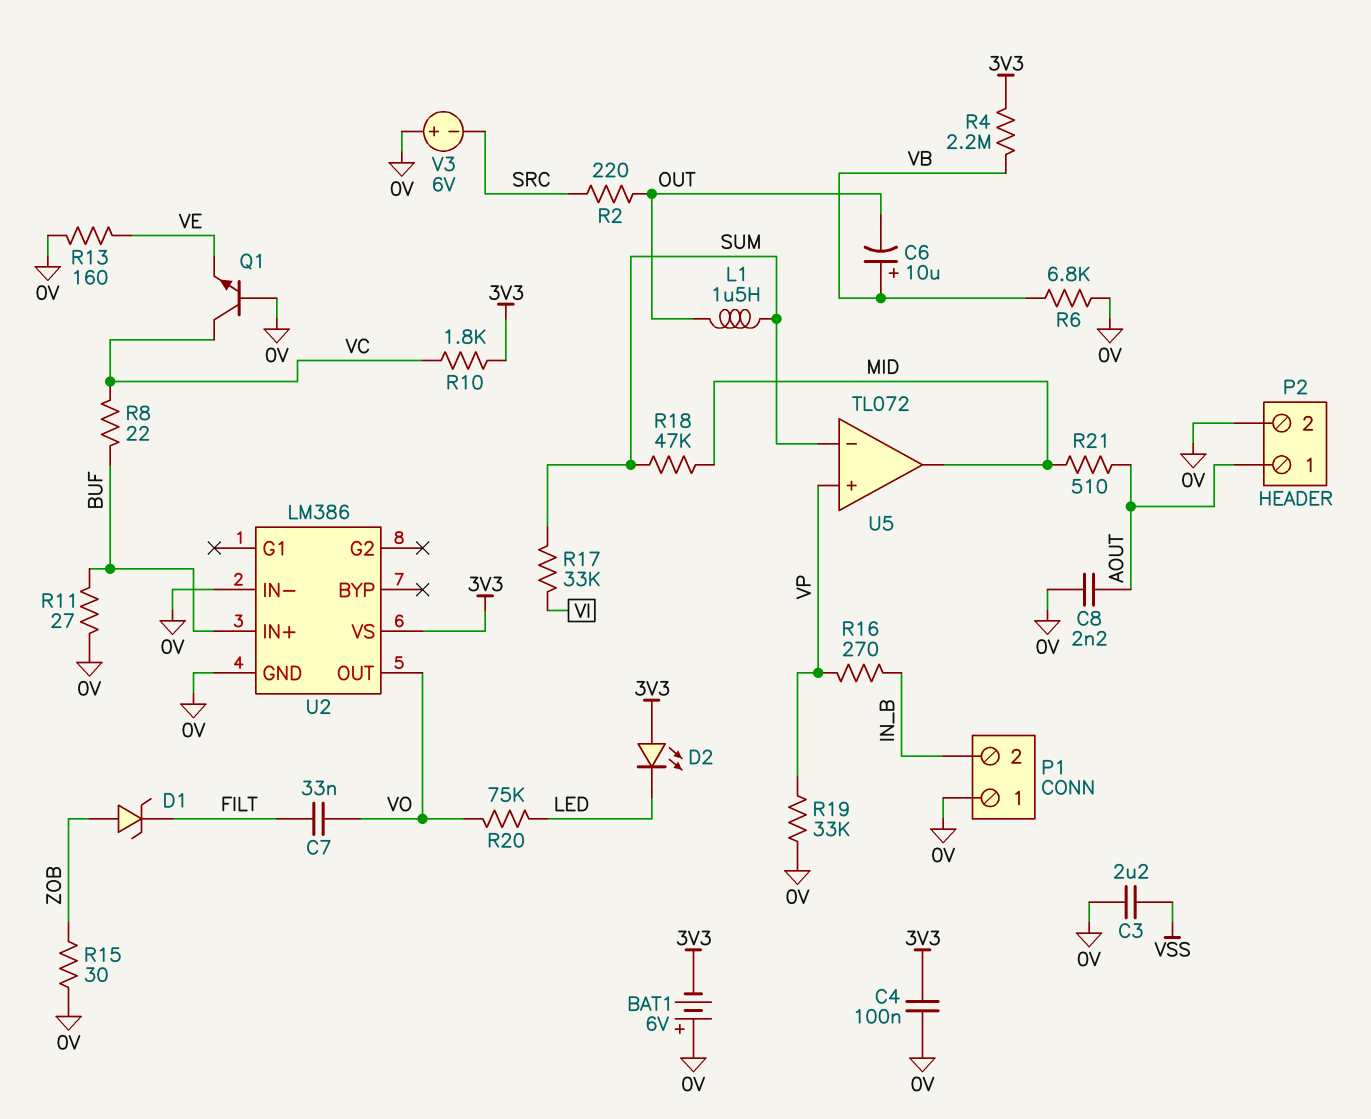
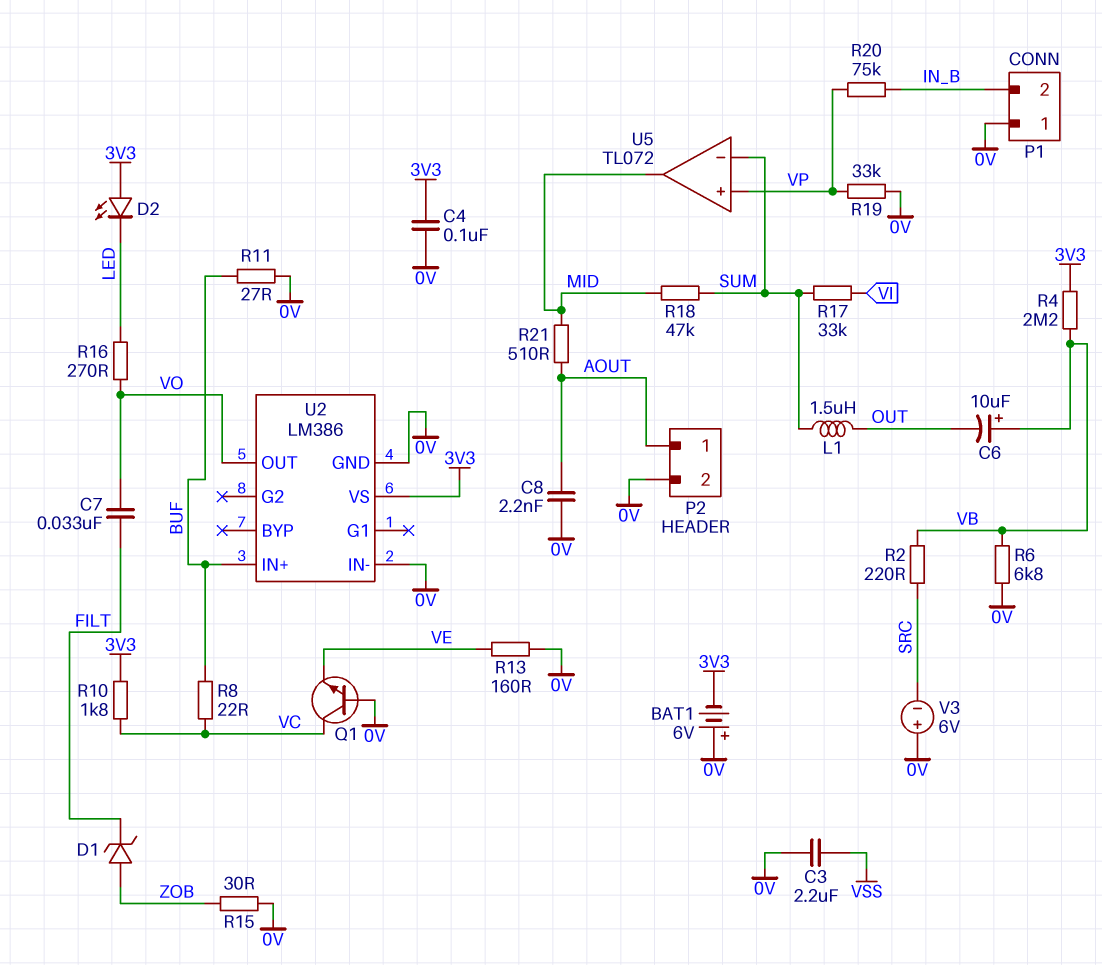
R2: 220 (OUT, SRC) -> 220 (SRC, VB)
R16: 270 (IN_B, VP) -> 270 (LED, VO)
R20: 75k (LED, VO) -> 75k (IN_B, VP)

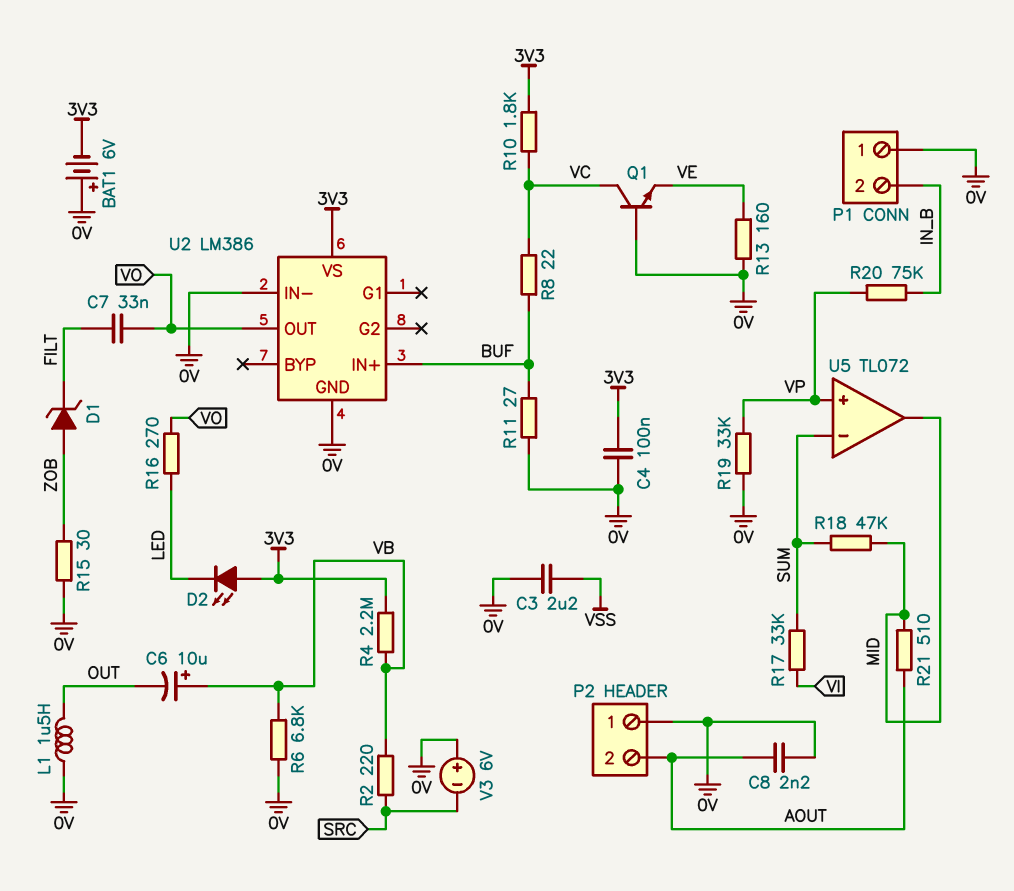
L1: 1.5uH (OUT, SUM) -> 1.5uH (0V, OUT)
P2 pin 1: AOUT -> 0V
P2 pin 2: 0V -> AOUT

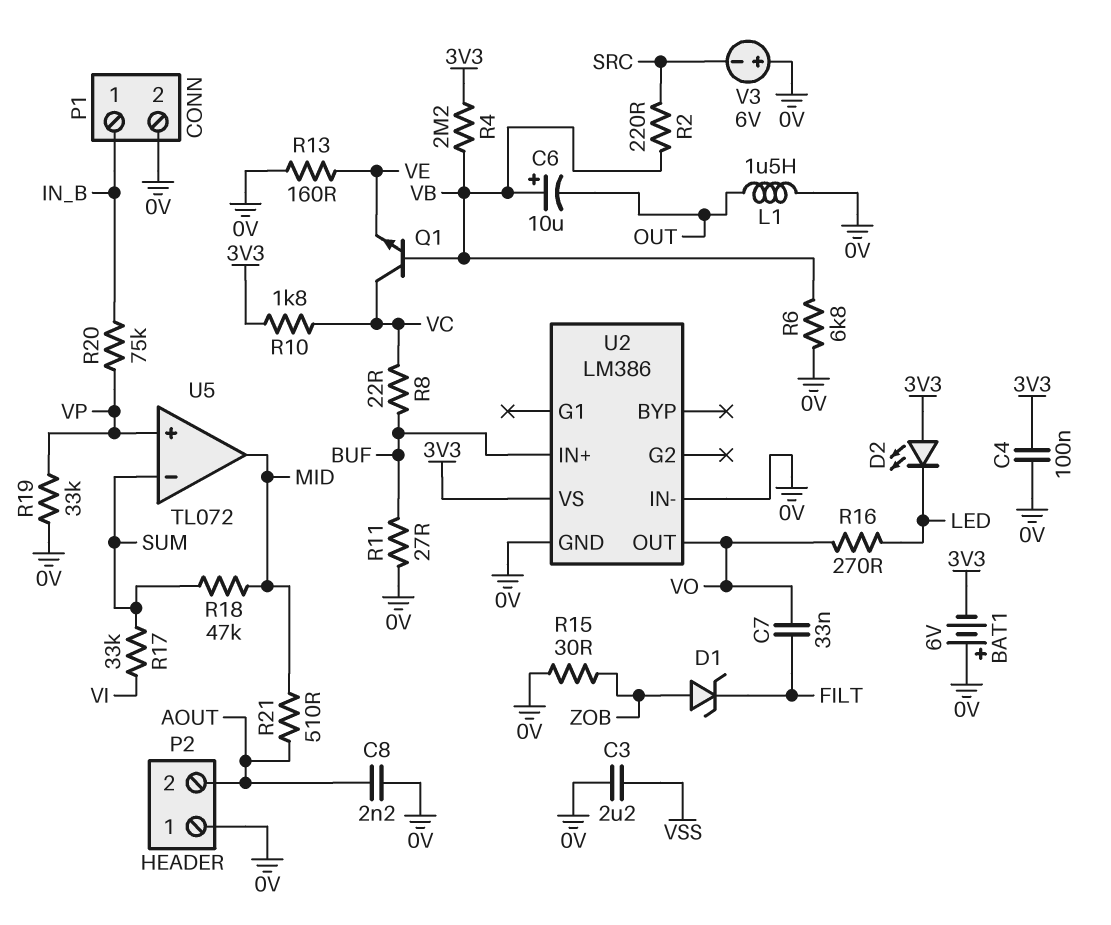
P1 pin 1: 0V -> IN_B
P1 pin 2: IN_B -> 0V
Q1: NPN (B 0V, C VC, E VE) -> NPN (B VB, C VC, E VE)

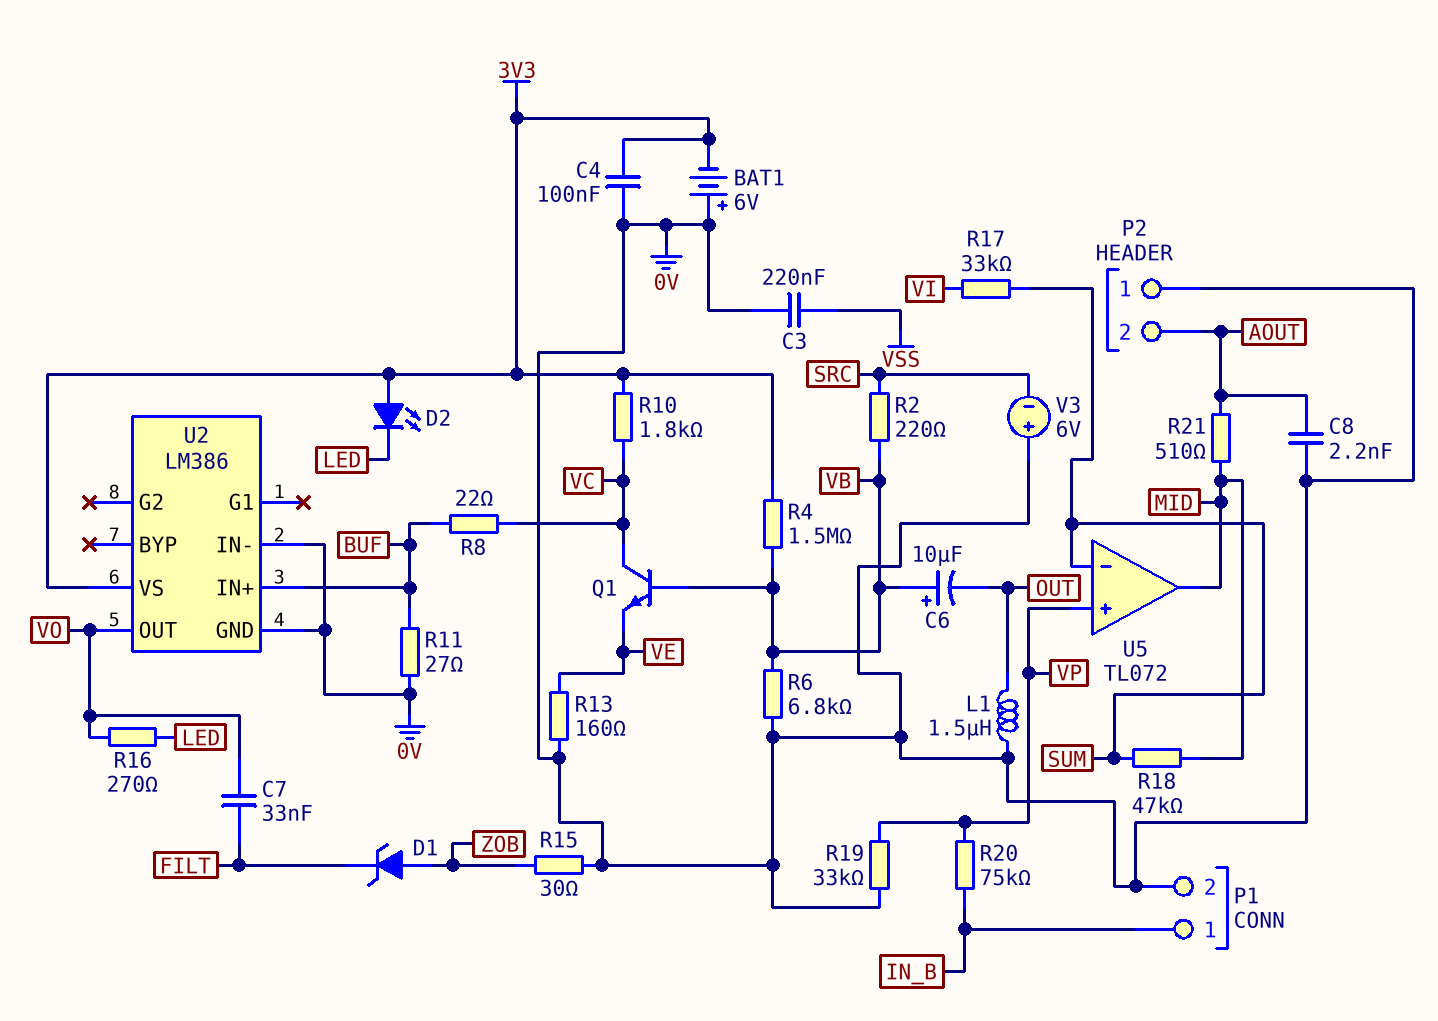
C3: 2.2uF (0V, VSS) -> 220nF (0V, VSS)
R4: 2.2M (3V3, VB) -> 1.5M (3V3, VB)

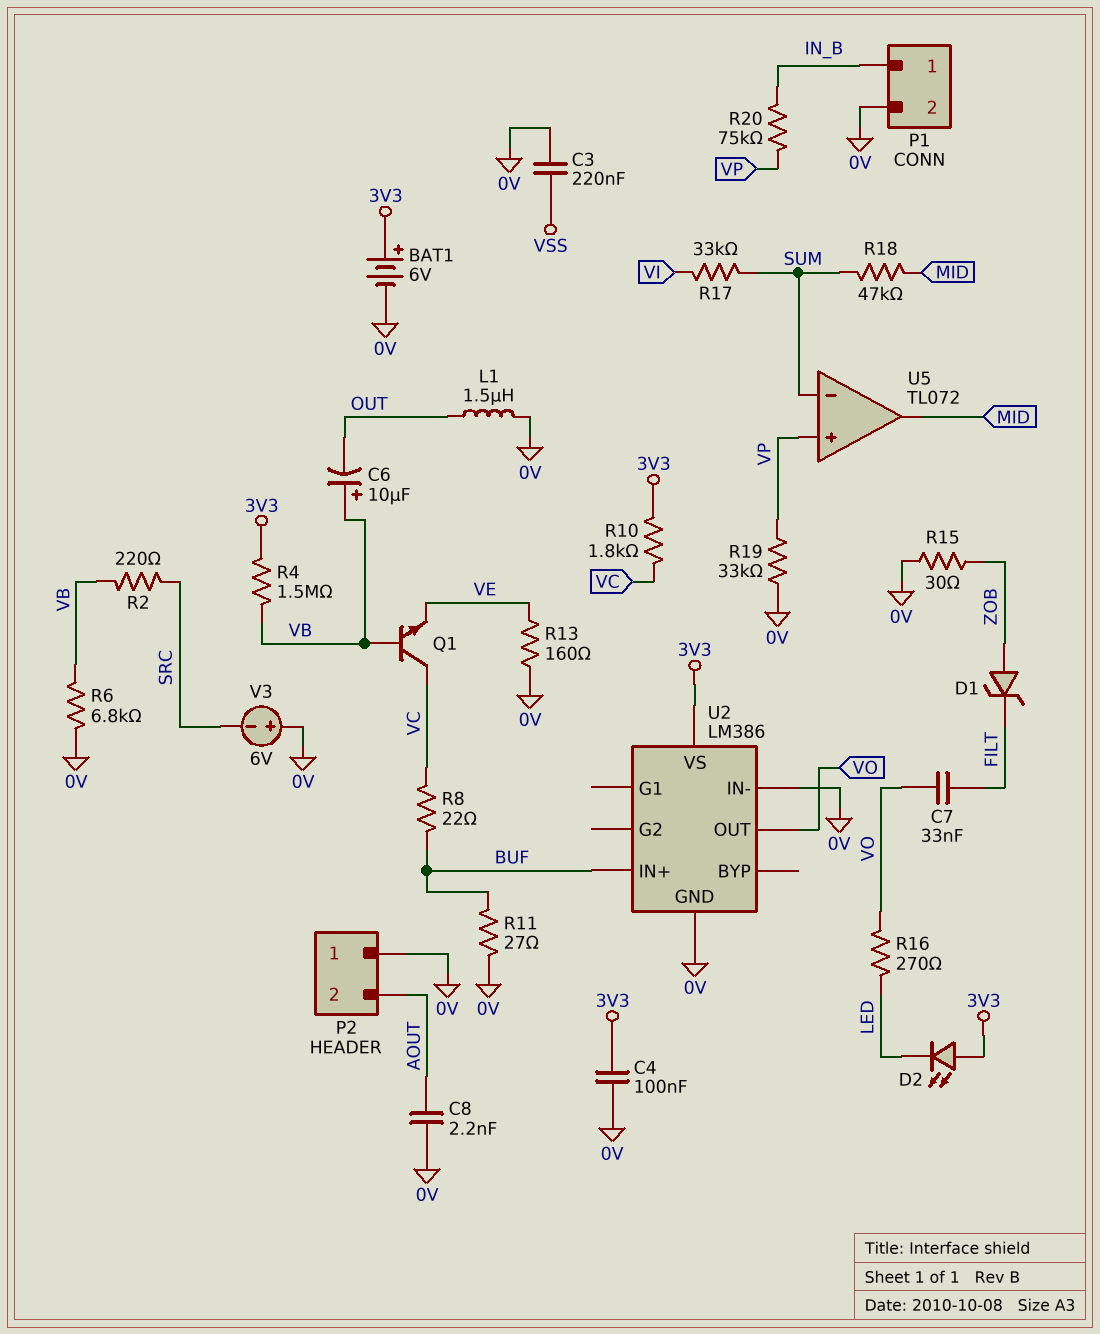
BAT1: 6V (plus 0V, minus 3V3) -> 6V (plus 3V3, minus 0V)
R21: 510 (AOUT, MID) -> none

